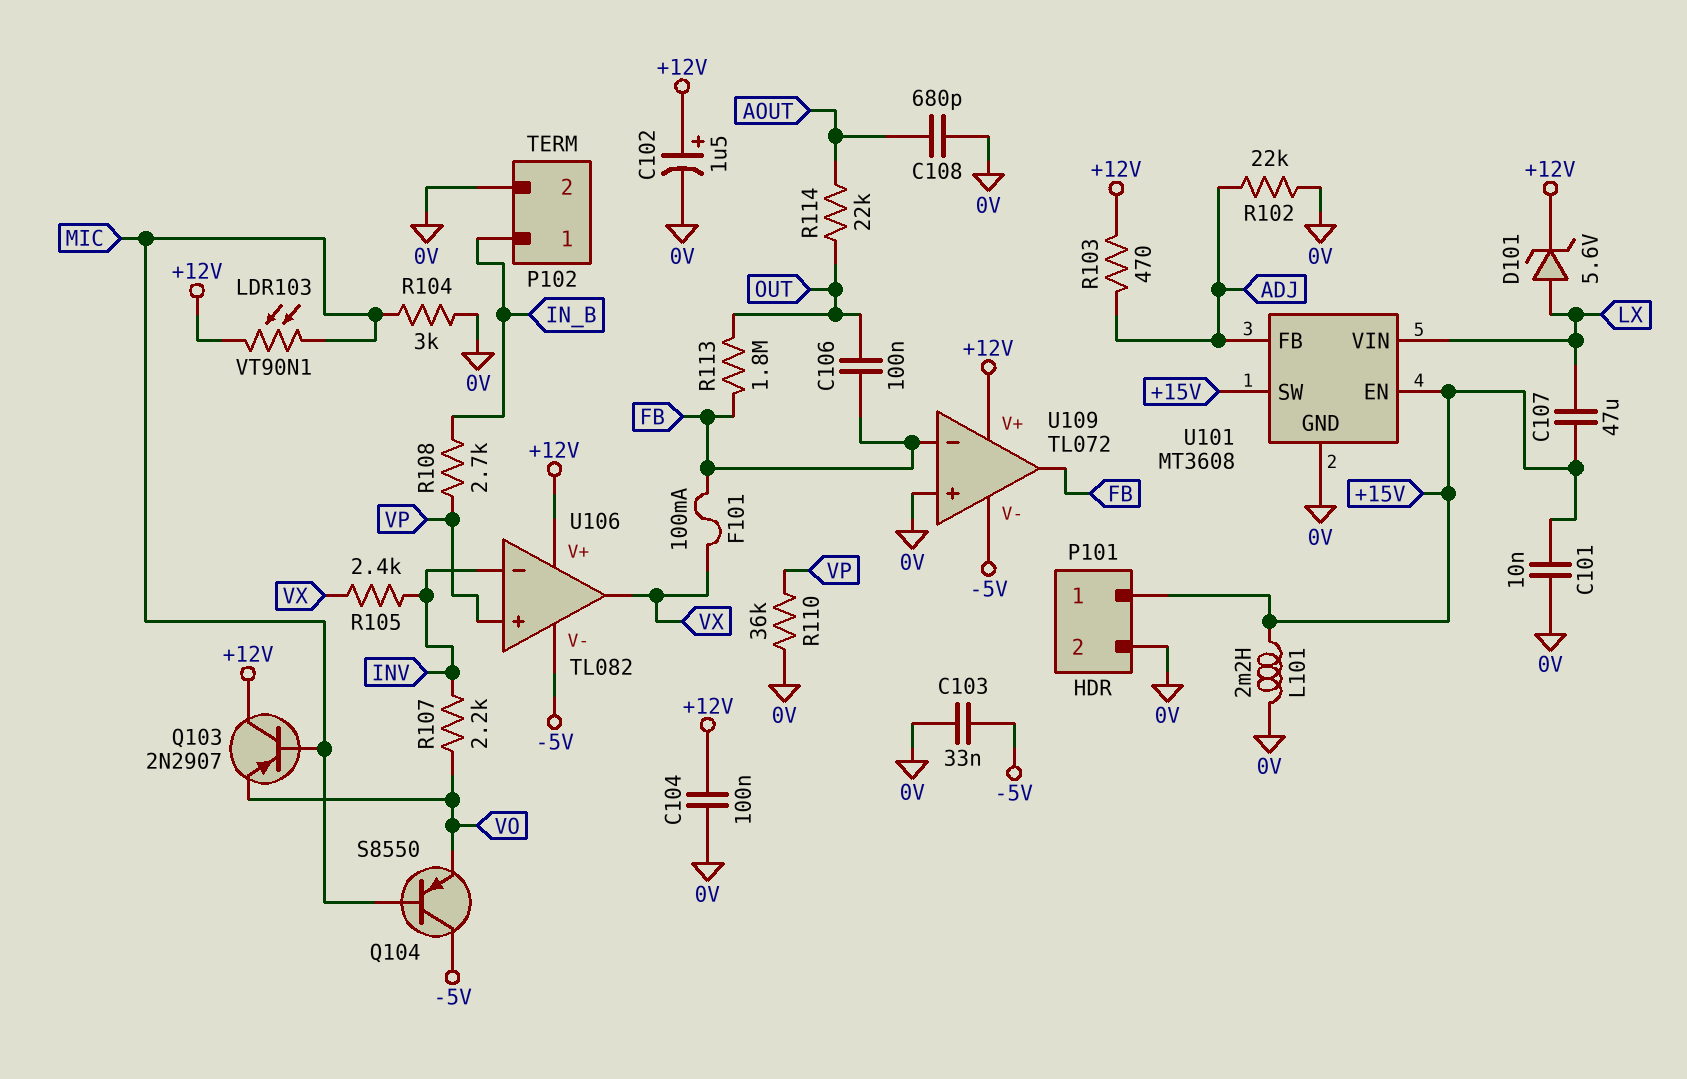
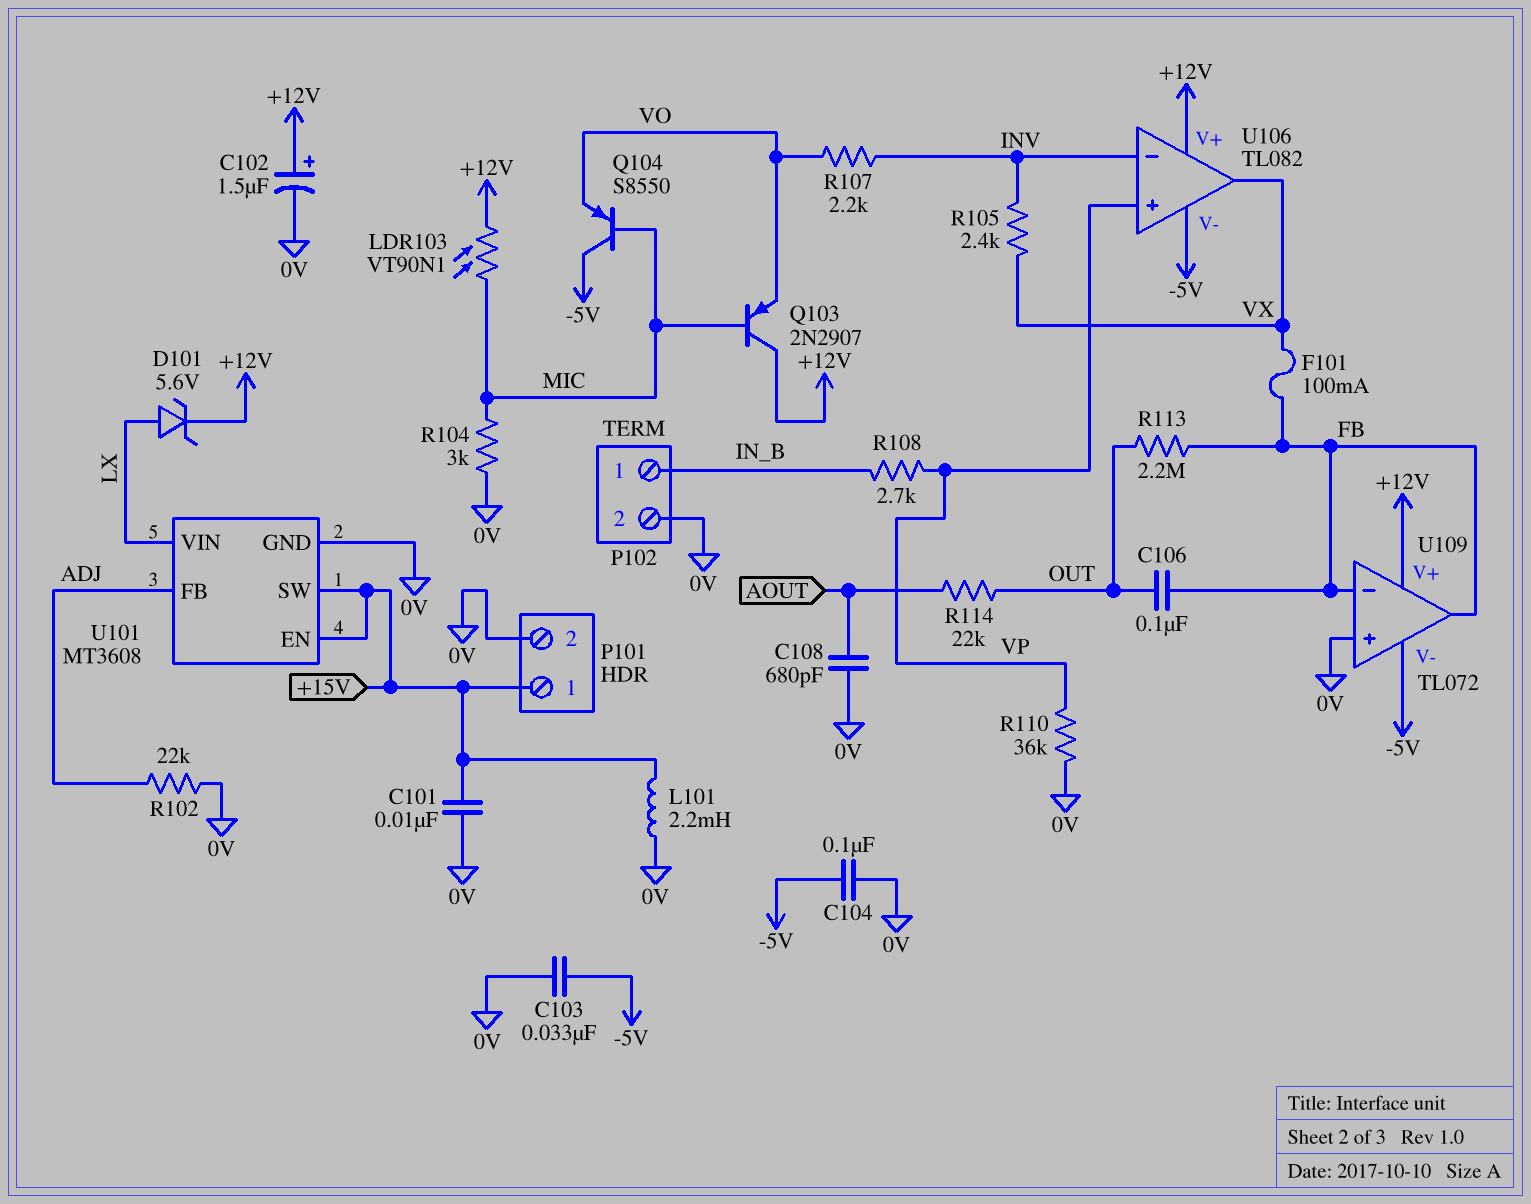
C104: 100nF (+12V, 0V) -> 100nF (-5V, 0V)
C107: 47uF (+15V, LX) -> none
R103: 470 (+12V, ADJ) -> none
R113: 1.8M (FB, OUT) -> 2.2M (FB, OUT)

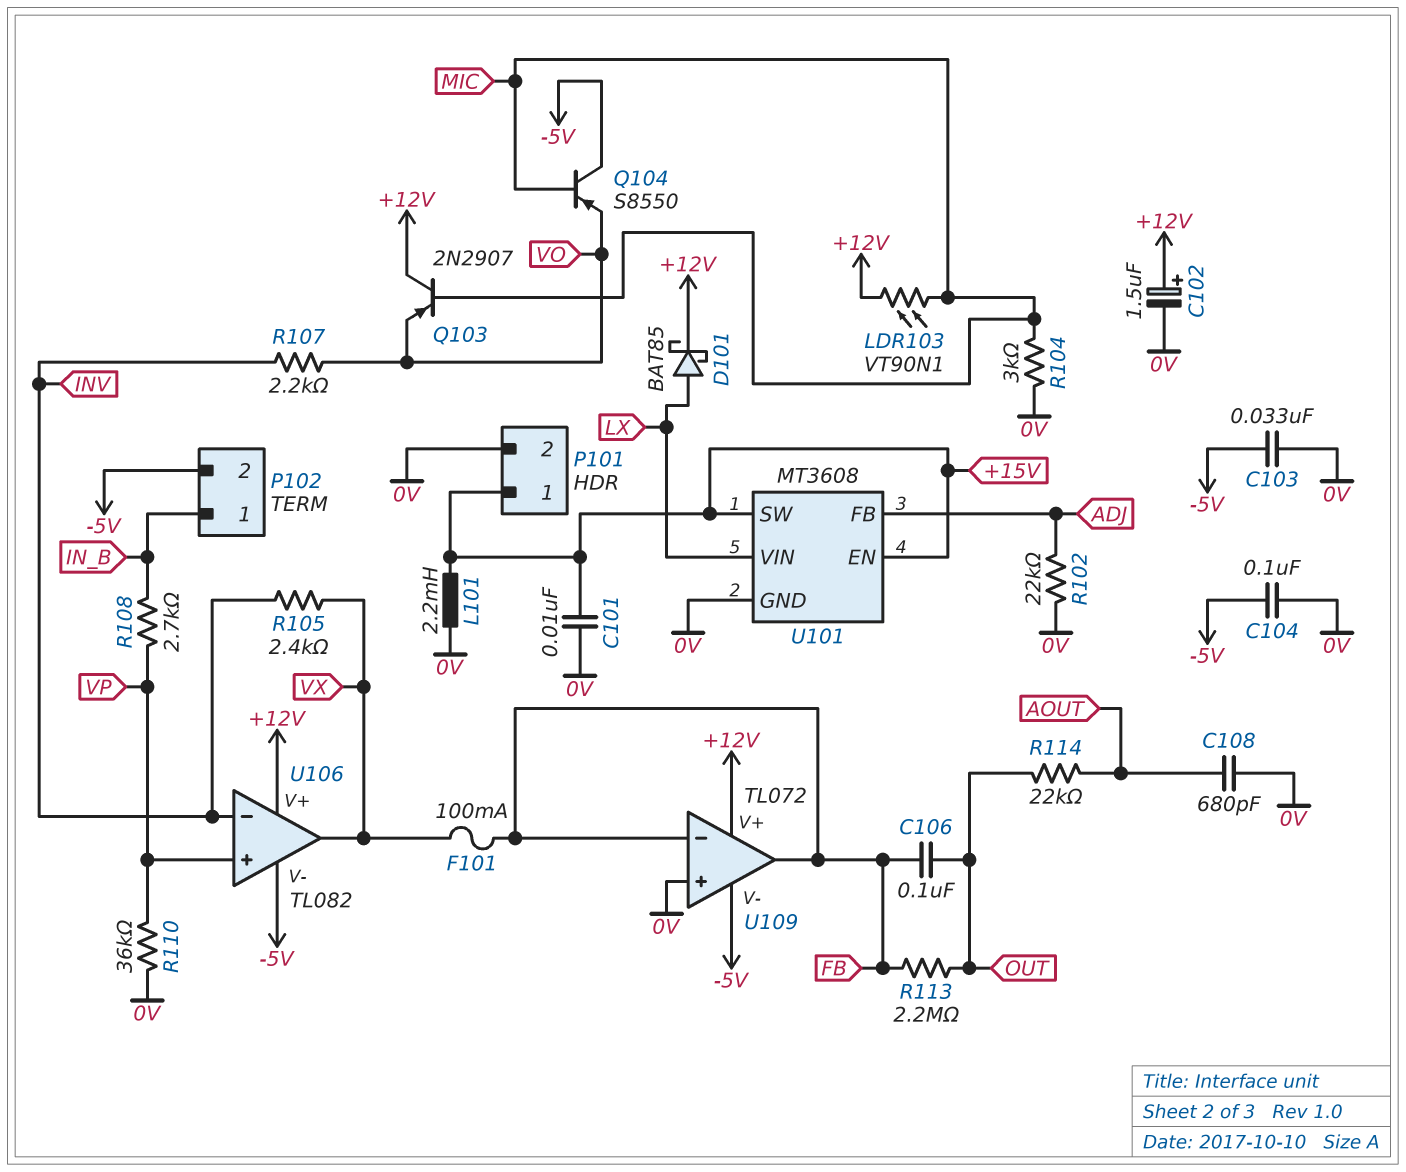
D101: zener 5.6V (A LX, K +12V) -> schottky BAT85 (A LX, K +12V)
P102 pin 2: 0V -> -5V

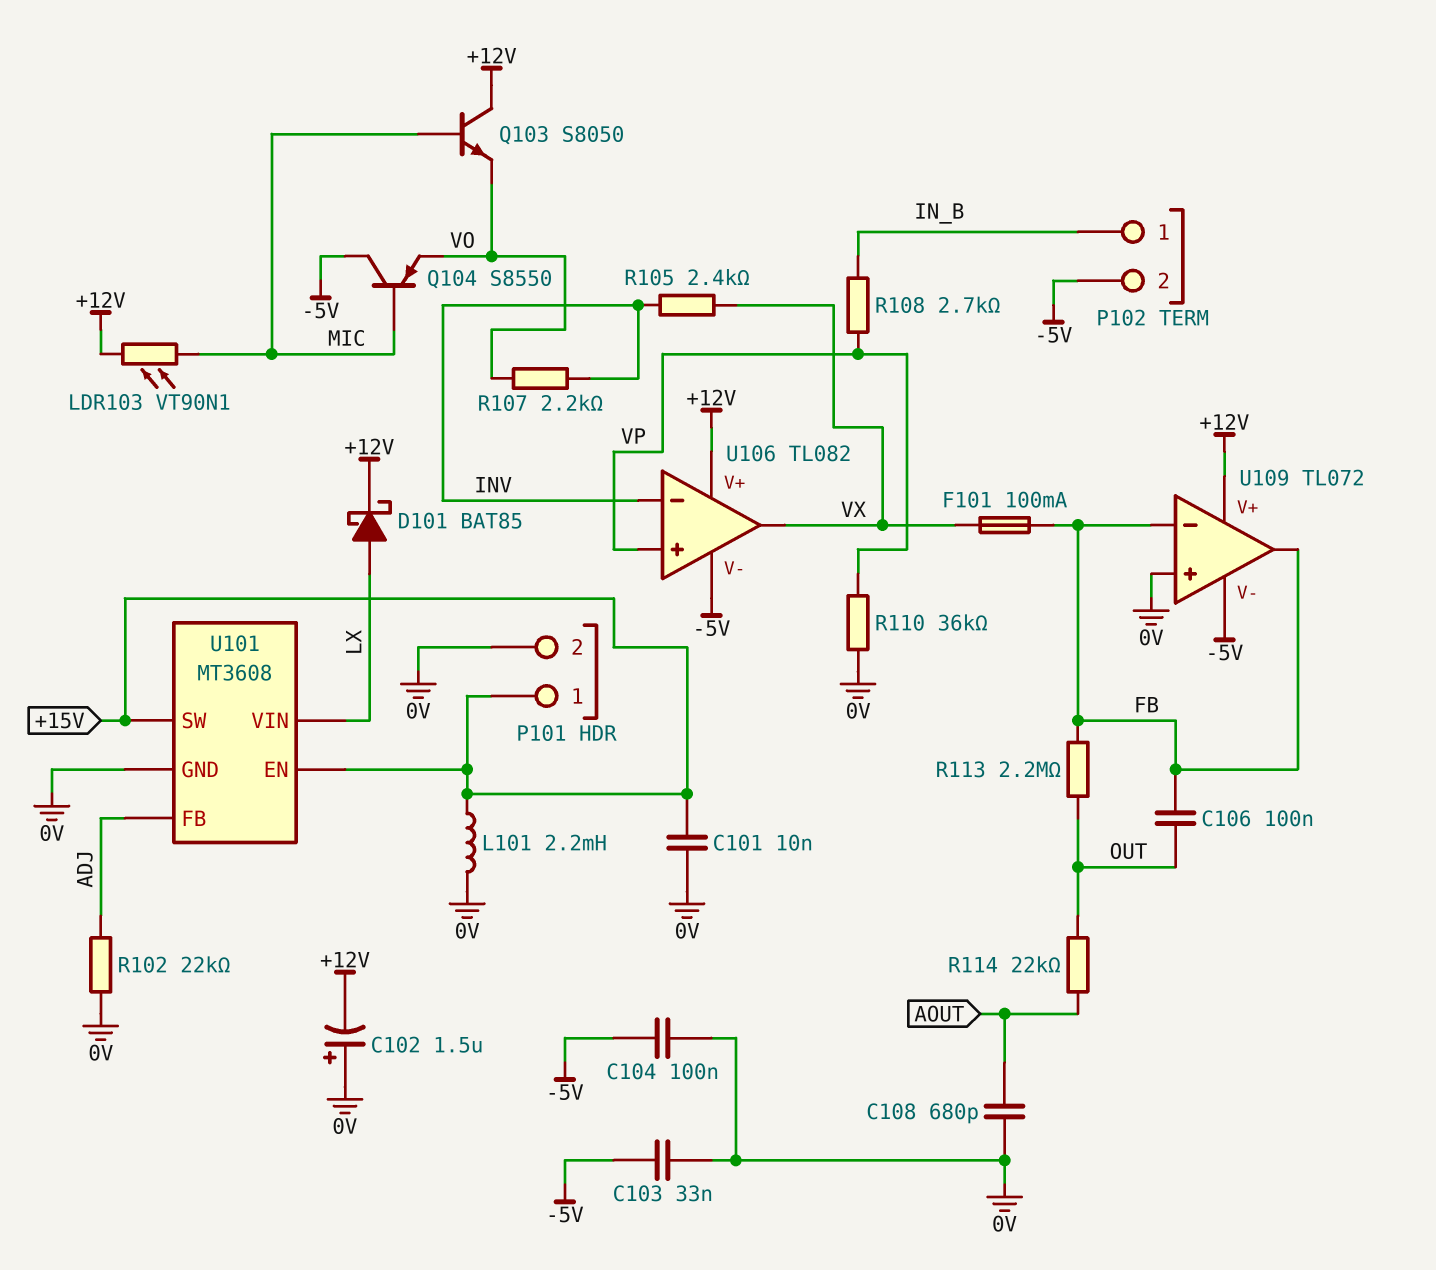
C102: 1.5uF (plus +12V, minus 0V) -> 1.5uF (plus 0V, minus +12V)
Q103: PNP 2N2907 (B MIC, C +12V, E VO) -> NPN S8050 (B MIC, C +12V, E VO)
R104: 3k (0V, MIC) -> none

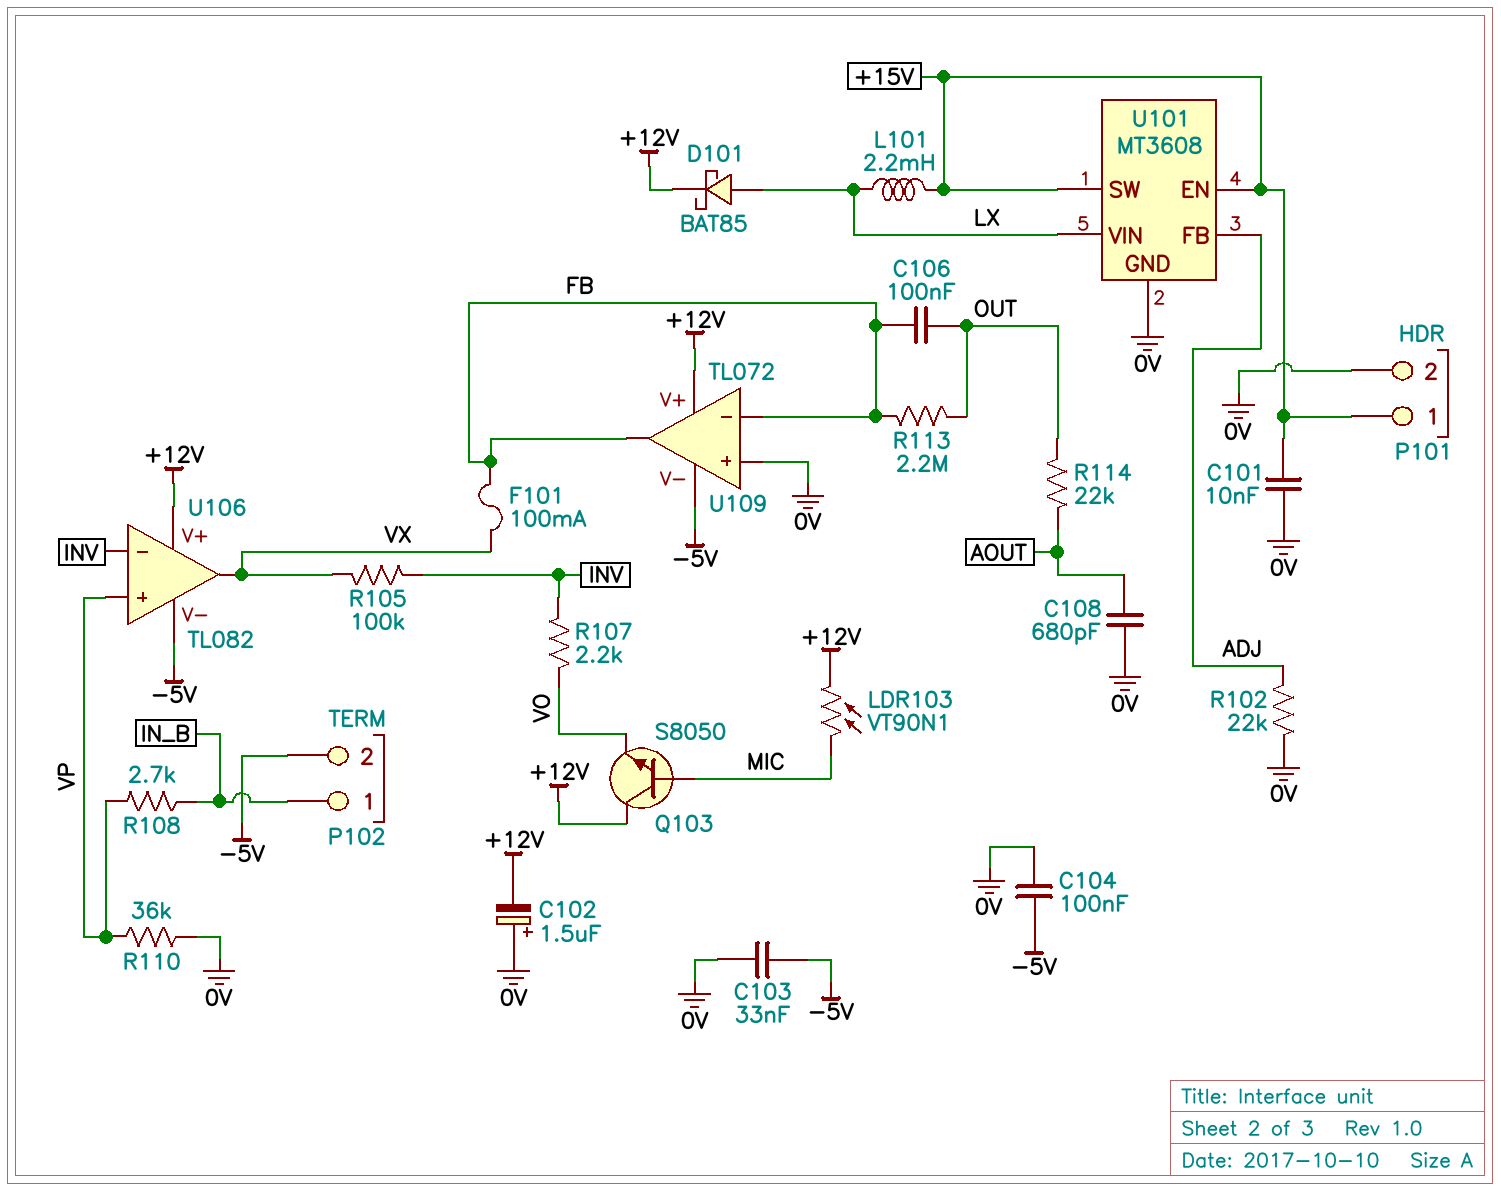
L101: 2.2mH (+15V, 0V) -> 2.2mH (+15V, LX)
Q104: PNP S8550 (B MIC, C -5V, E VO) -> none
R105: 2.4k (INV, VX) -> 100k (INV, VX)

